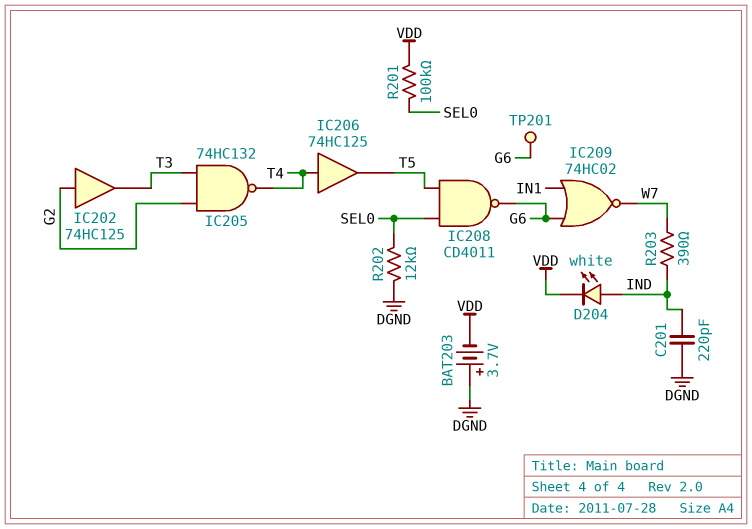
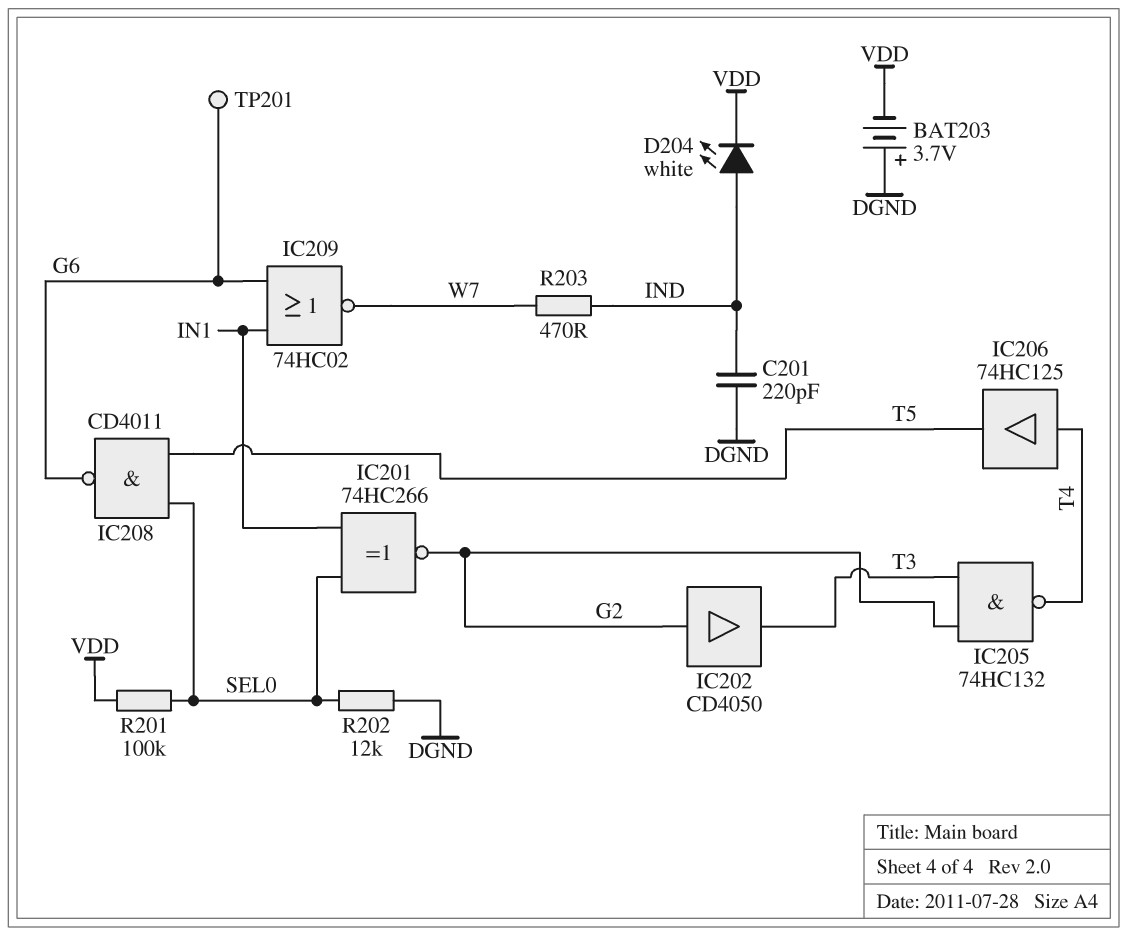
IC201: none -> XNOR 74HC266 (in IN1, in SEL0, out G2)
IC202: buffer 74HC125 (in G2, out T3) -> buffer CD4050 (in G2, out T3)
R203: 390 (IND, W7) -> 470 (IND, W7)

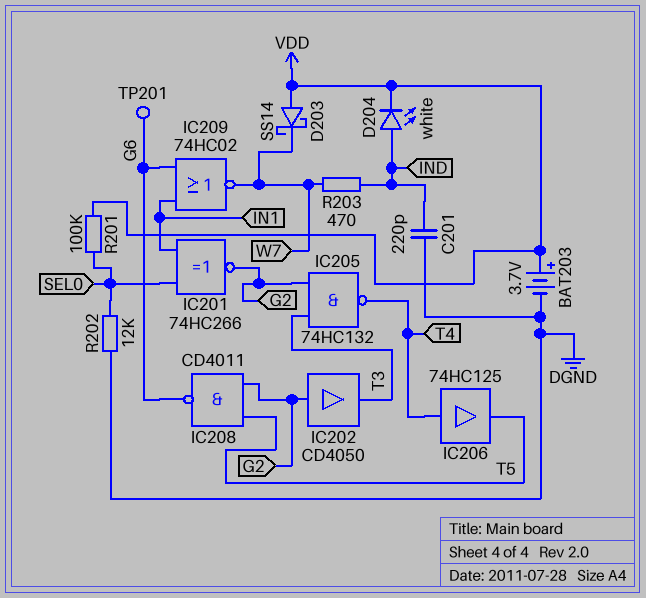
BAT203: 3.7V (plus DGND, minus VDD) -> 3.7V (plus VDD, minus DGND)
D203: none -> schottky SS14 (A VDD, K W7)
IC208: NAND CD4011 (in SEL0, in T5, out G6) -> NAND CD4011 (in G2, in T5, out G6)

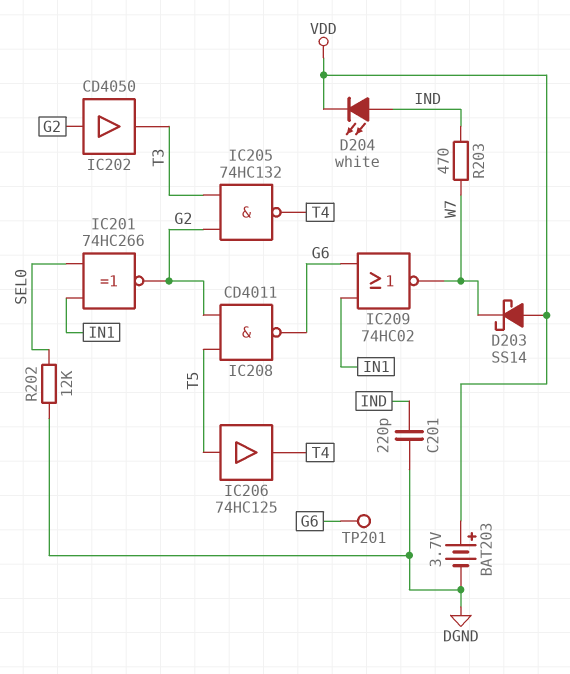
IC206: buffer 74HC125 (in T4, out T5) -> buffer 74HC125 (in T5, out T4)
R201: 100k (SEL0, VDD) -> none

